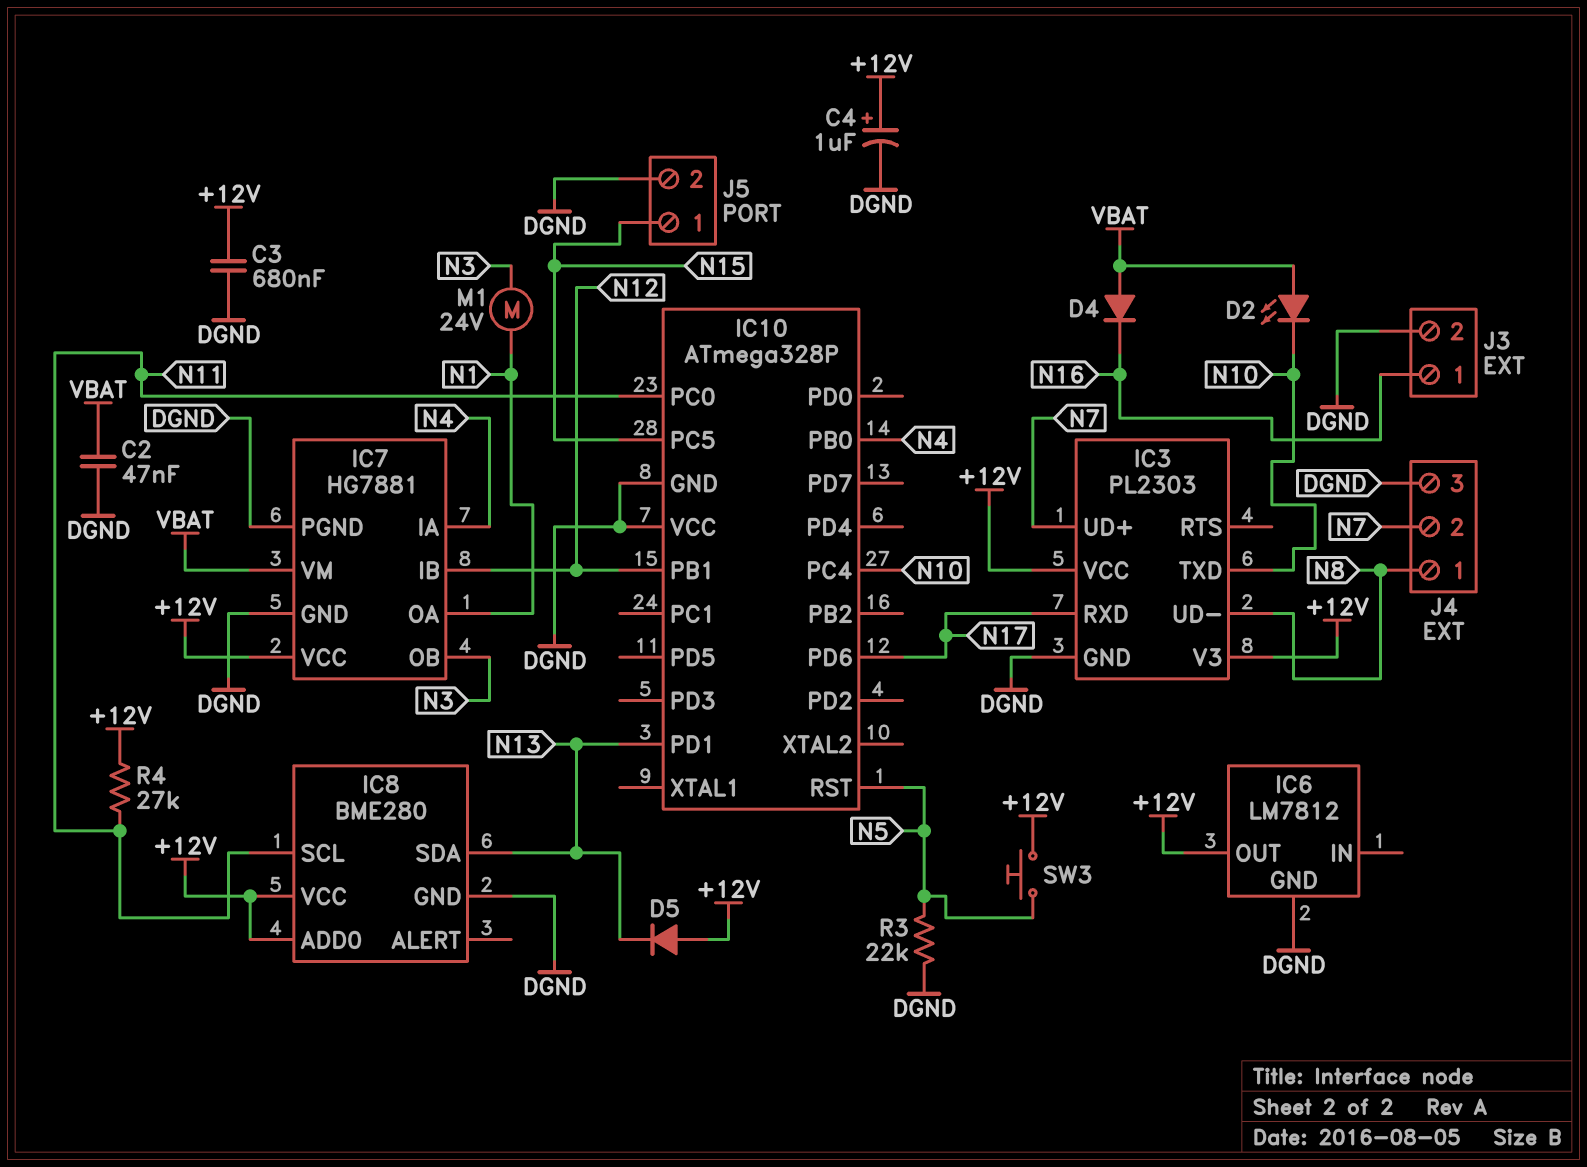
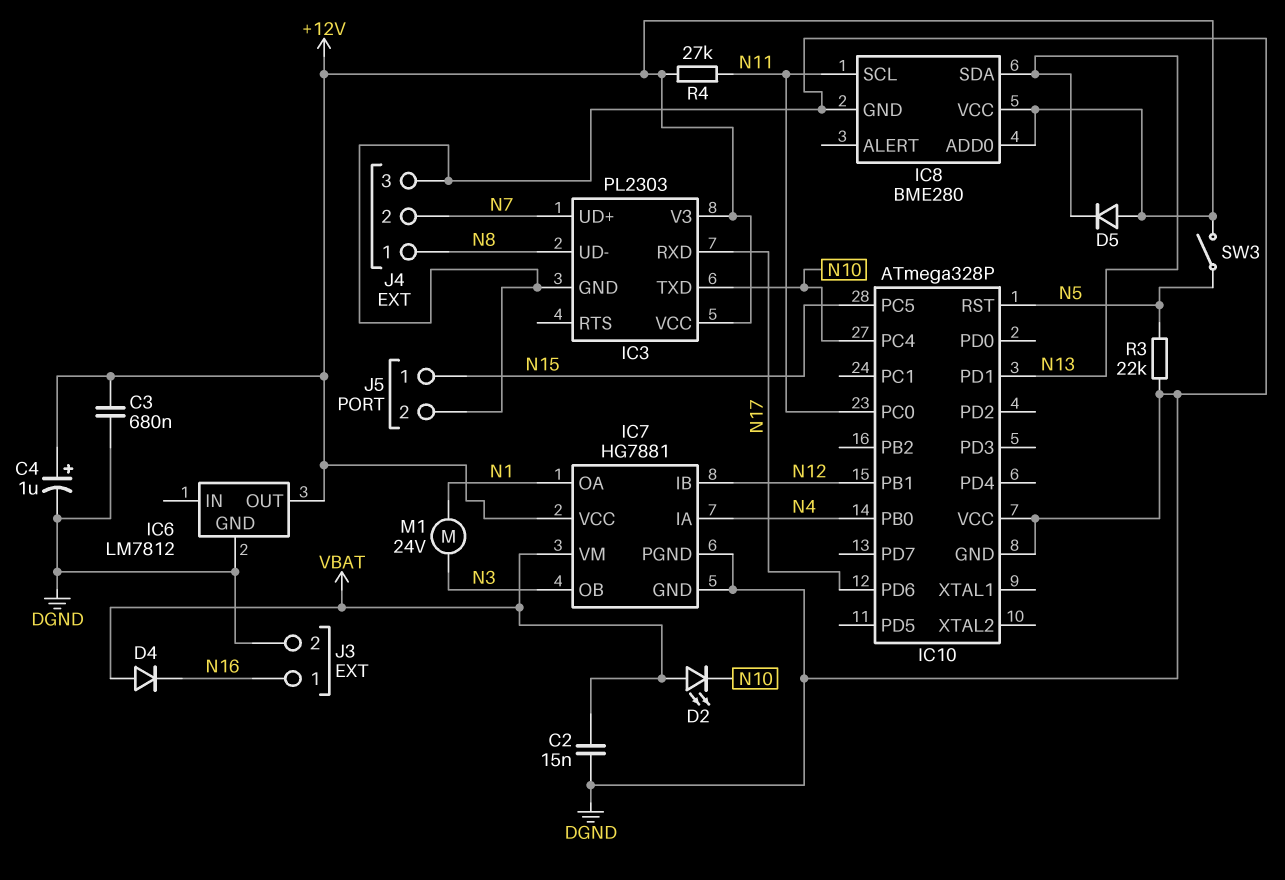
C2: 47nF (DGND, VBAT) -> 15nF (DGND, VBAT)
SW3: button (+12V, N5) -> switch (+12V, N5)

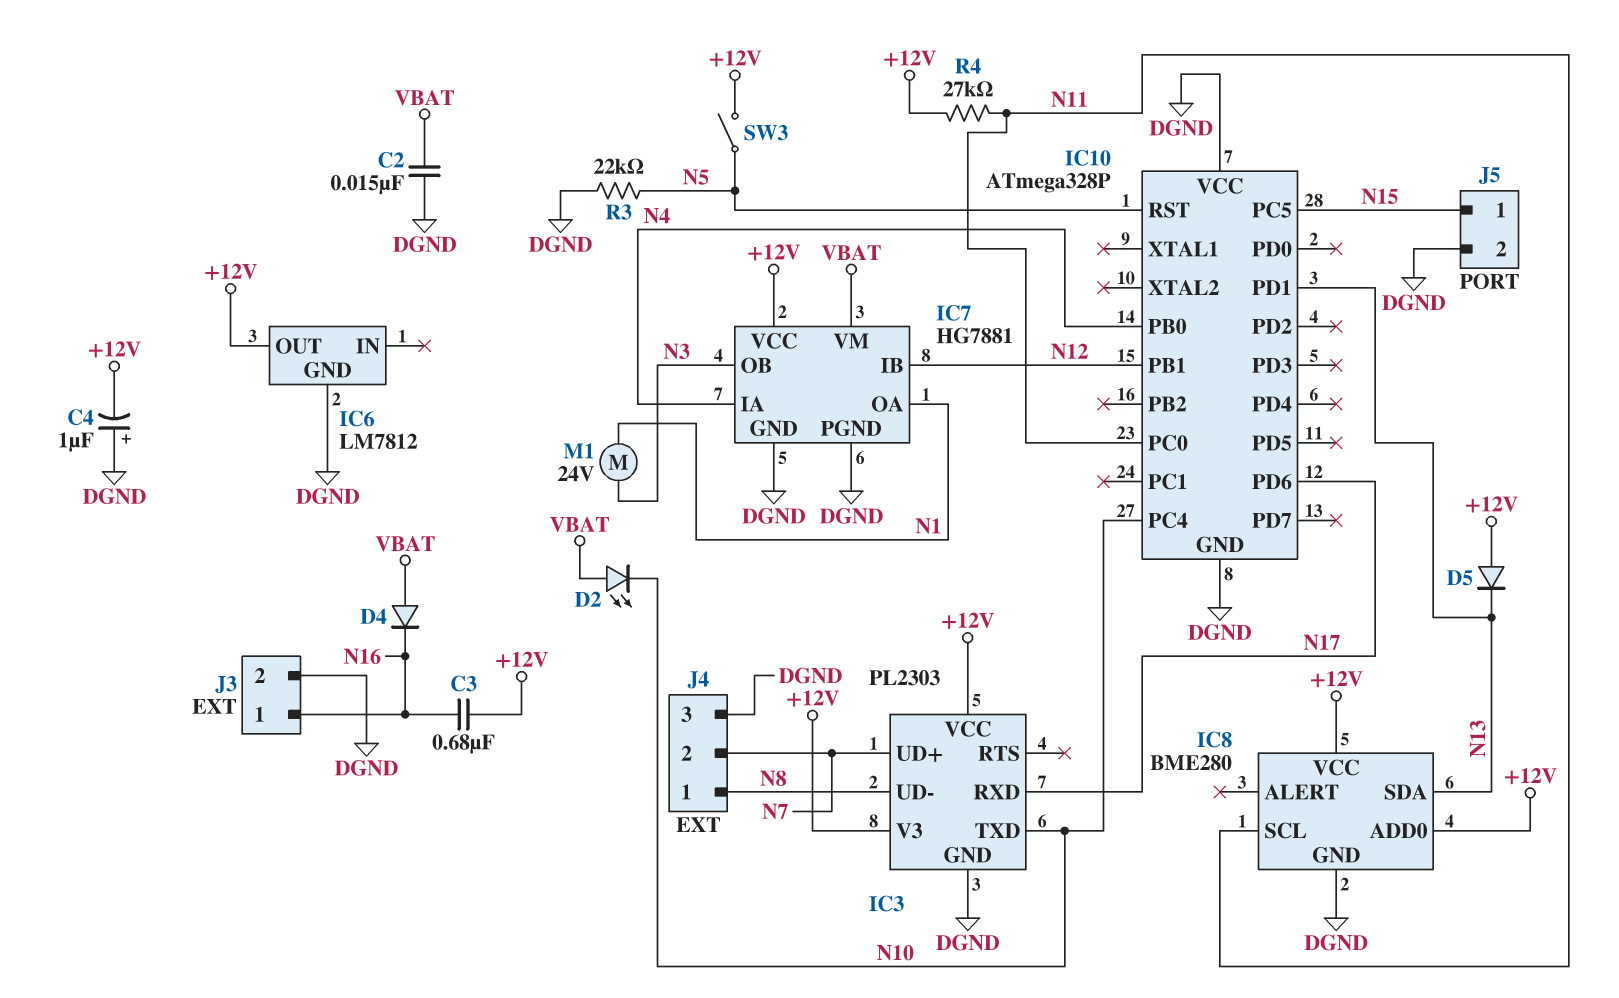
C3: 680nF (+12V, DGND) -> 680nF (+12V, N16)
C4: 1uF (plus +12V, minus DGND) -> 1uF (plus DGND, minus +12V)

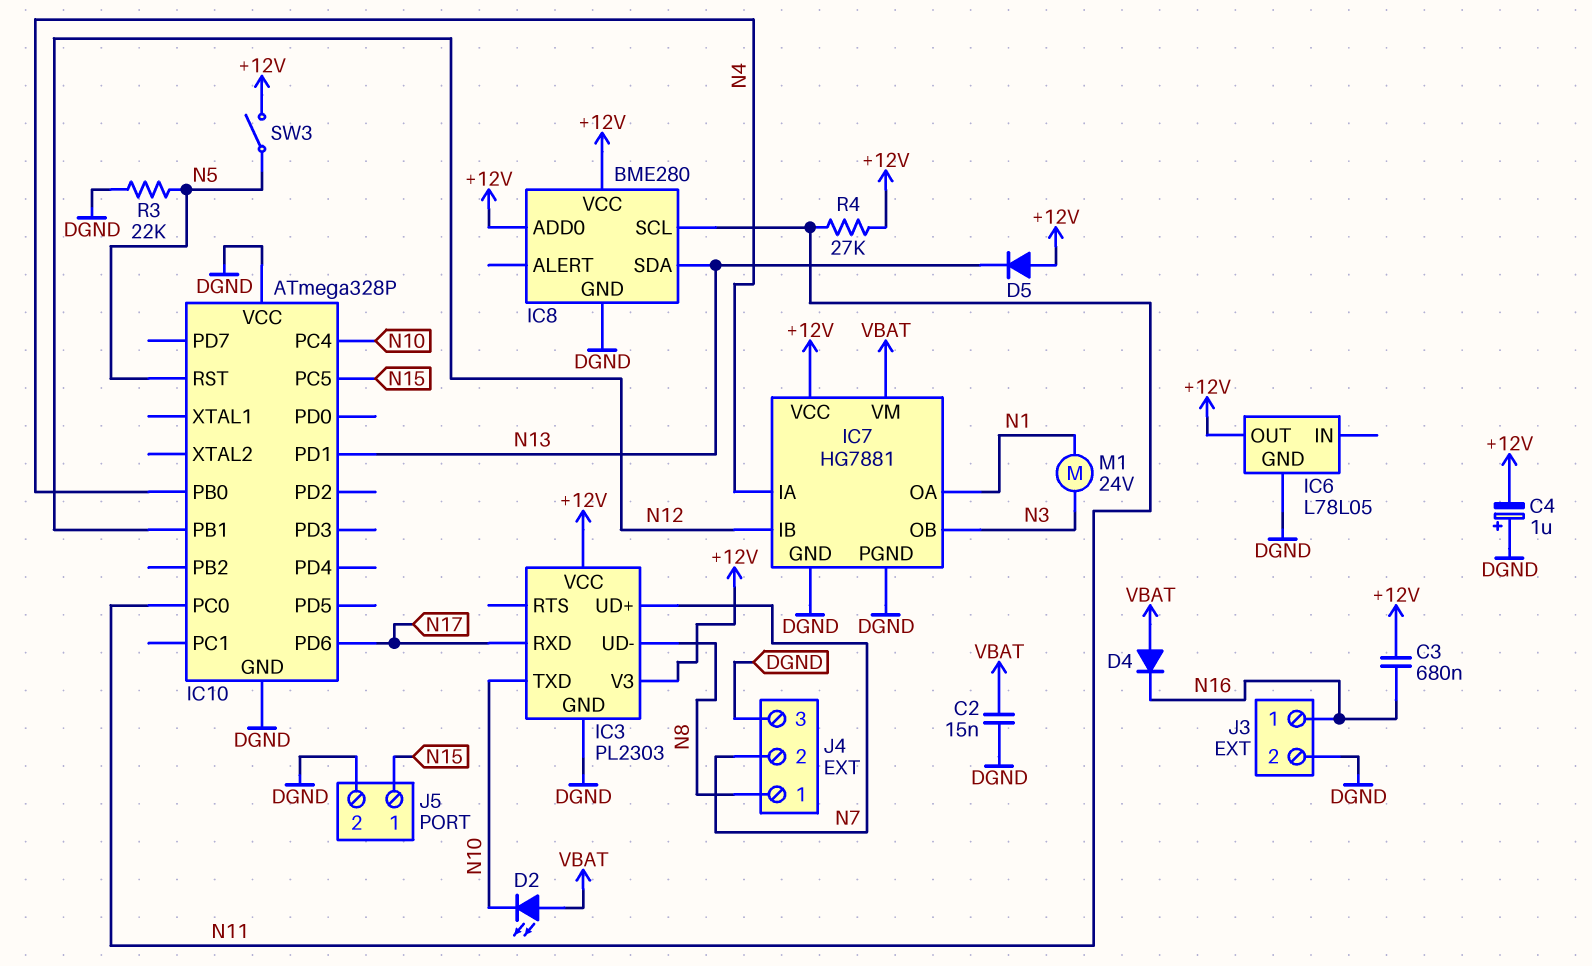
IC6: LM7812 -> L78L05

